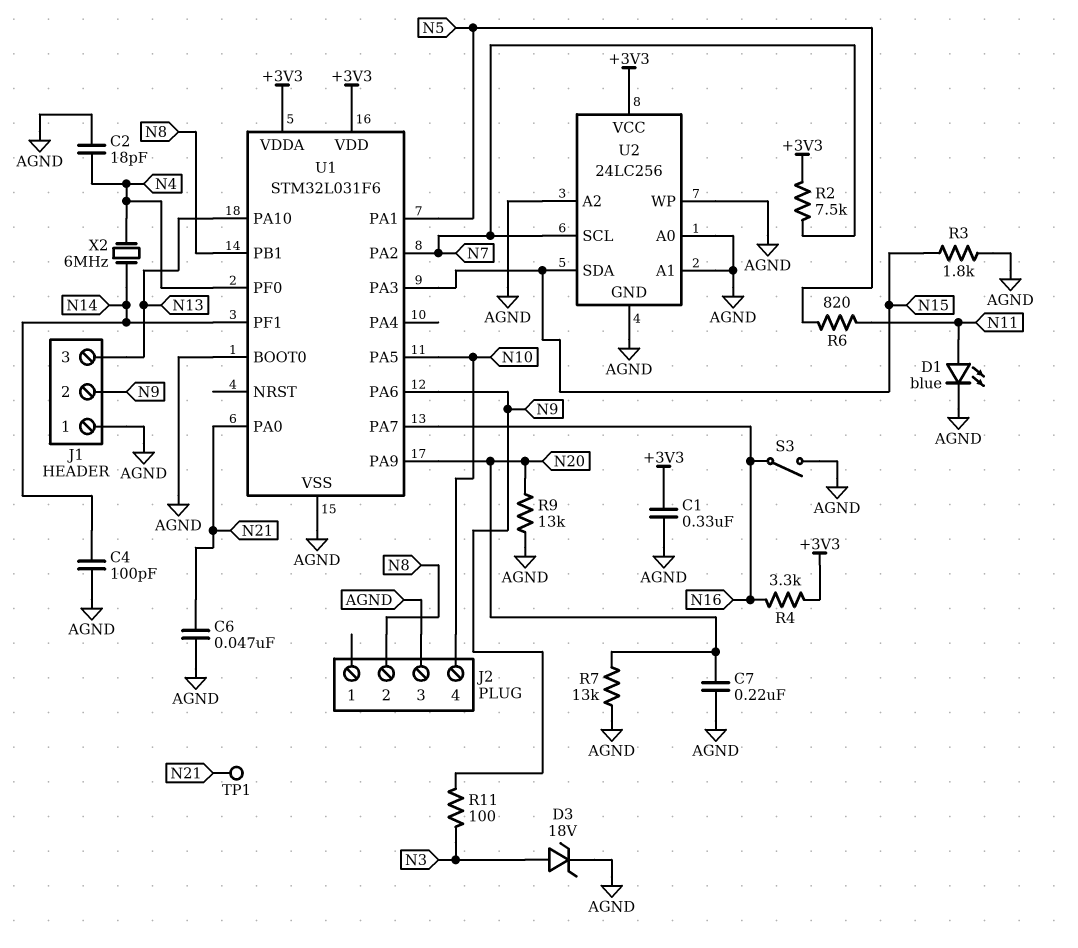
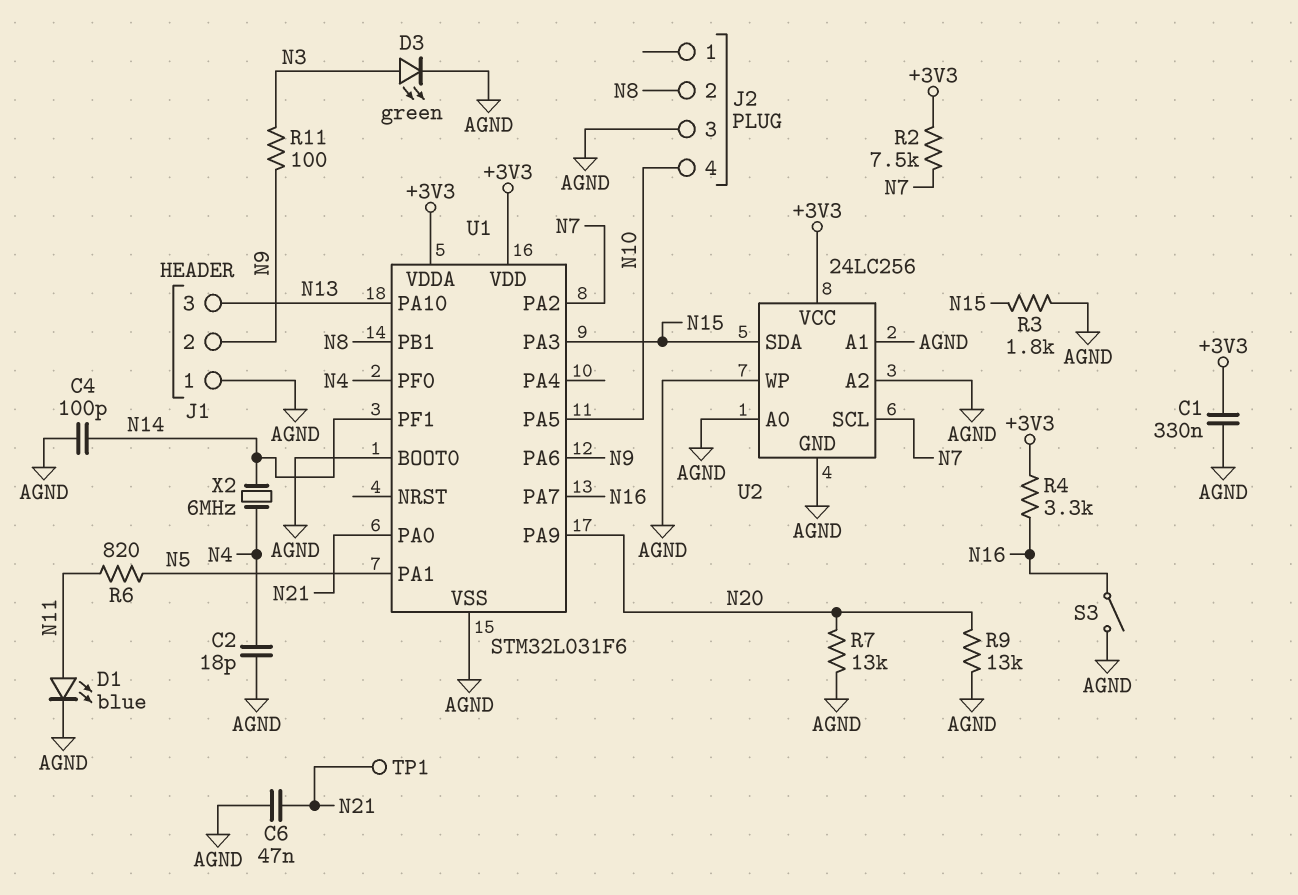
C7: 220nF (AGND, N20) -> none
D3: zener 18V (A N3, K AGND) -> LED green (A N3, K AGND)

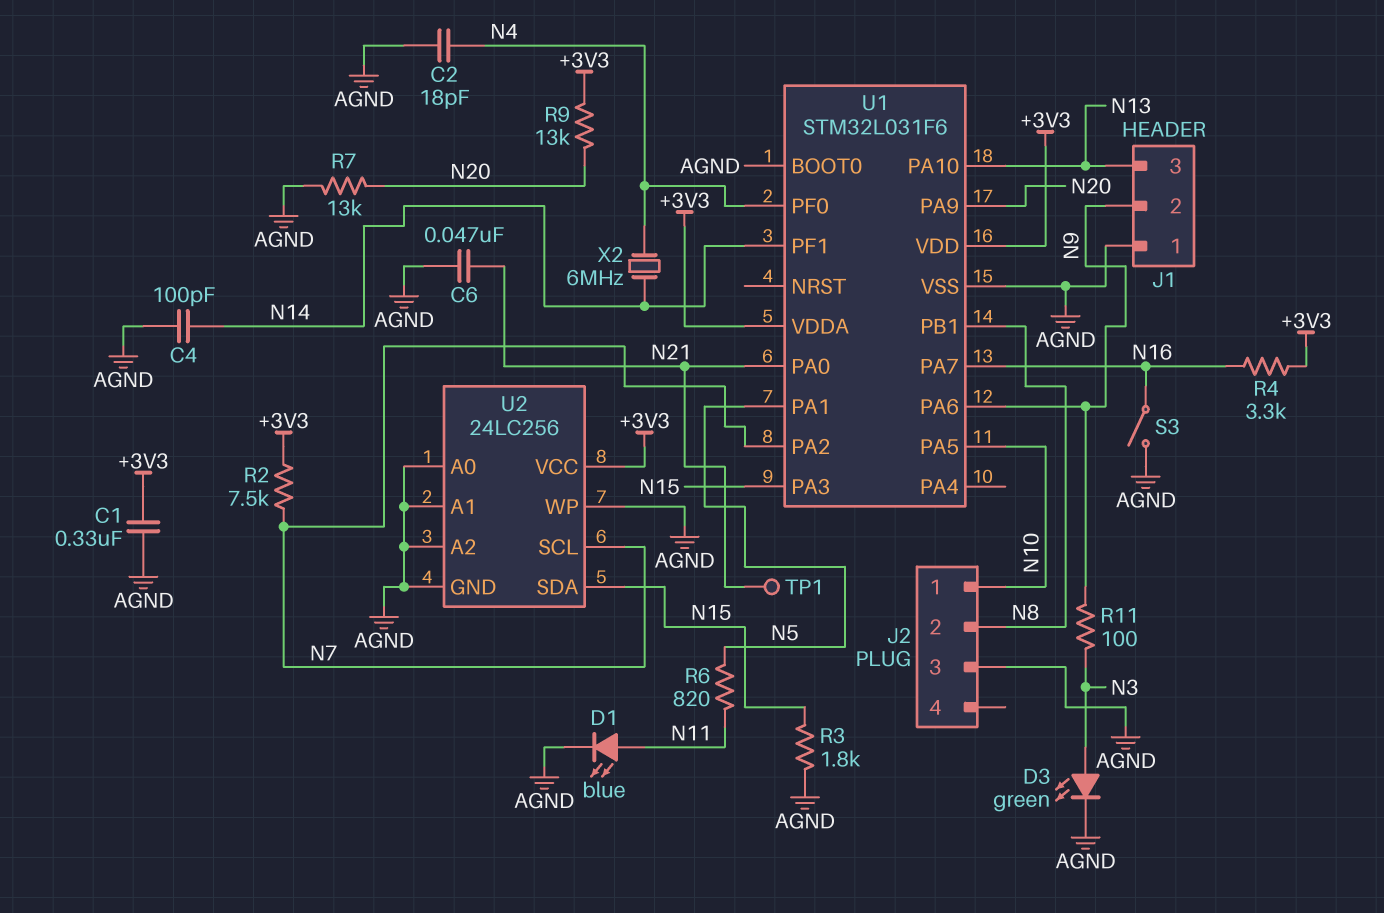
J2 pin 1: none -> N10
J2 pin 4: N10 -> none
R9: 13k (AGND, N20) -> 13k (+3V3, N20)

